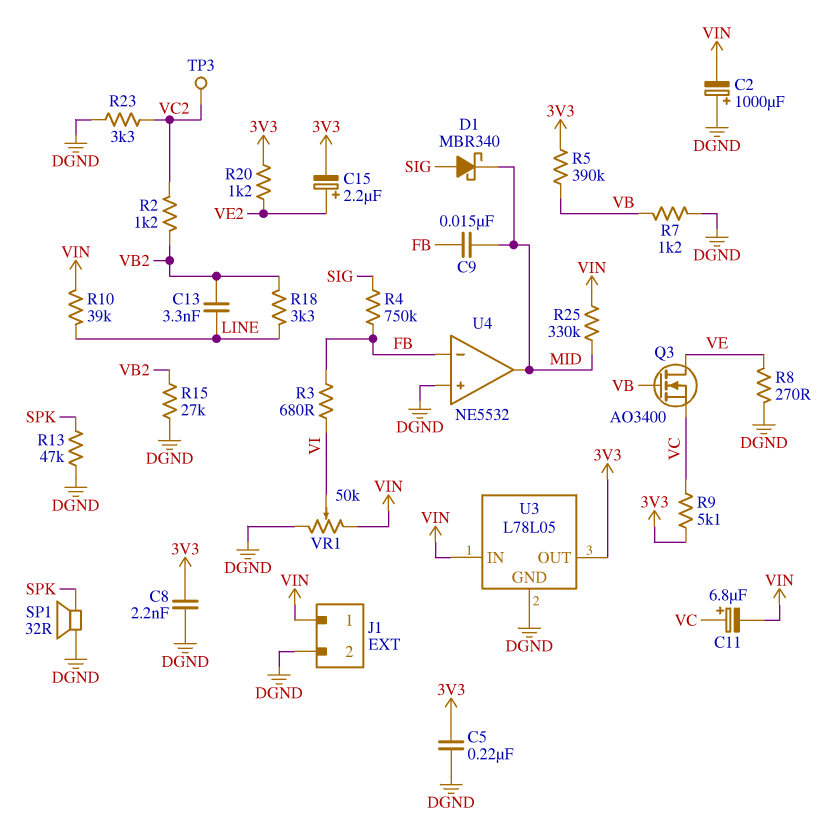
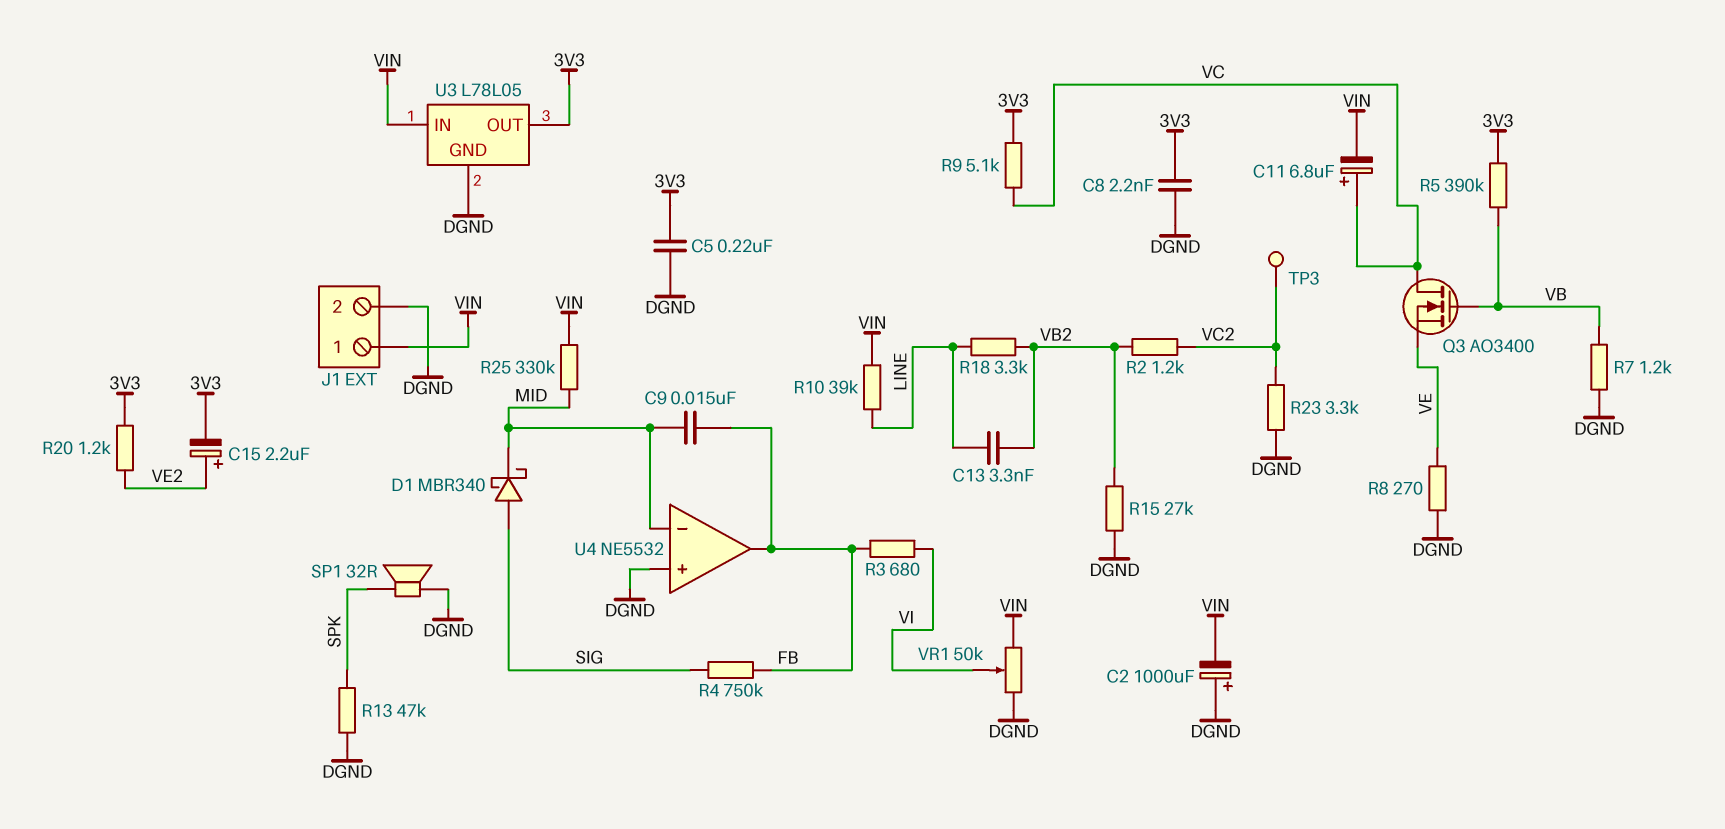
Q3: NMOS AO3400 (G VB, D VE, S VC) -> NMOS AO3400 (G VB, D VC, S VE)
U4 pin in-: FB -> MID
U4 pin out: MID -> FB

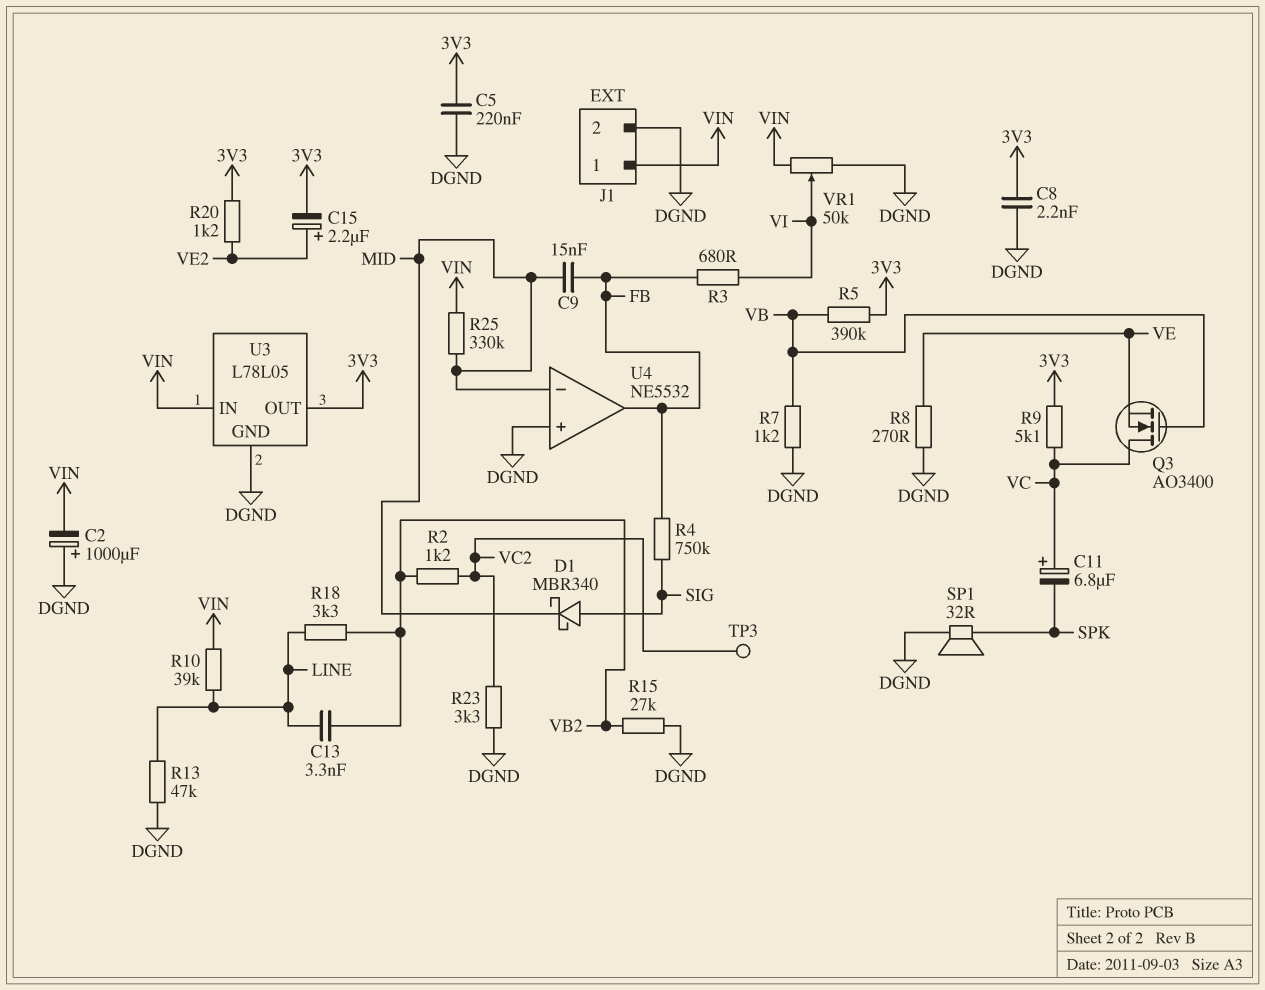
C11: 6.8uF (plus VC, minus VIN) -> 6.8uF (plus VC, minus SPK)
R13: 47k (DGND, SPK) -> 47k (DGND, LINE)

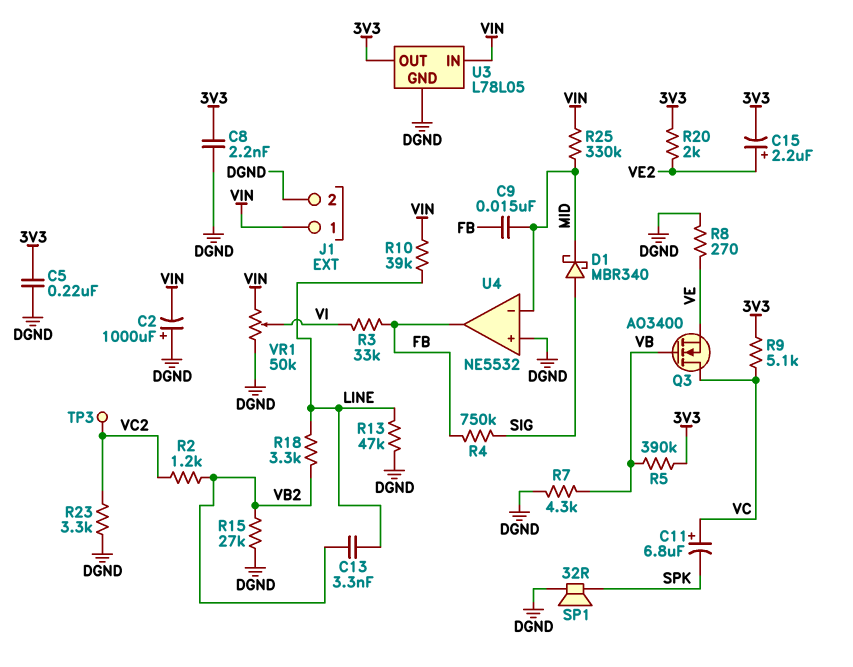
R3: 680 (FB, VI) -> 33k (FB, VI)
R7: 1.2k (DGND, VB) -> 4.3k (DGND, VB)
R20: 1.2k (3V3, VE2) -> 2k (3V3, VE2)

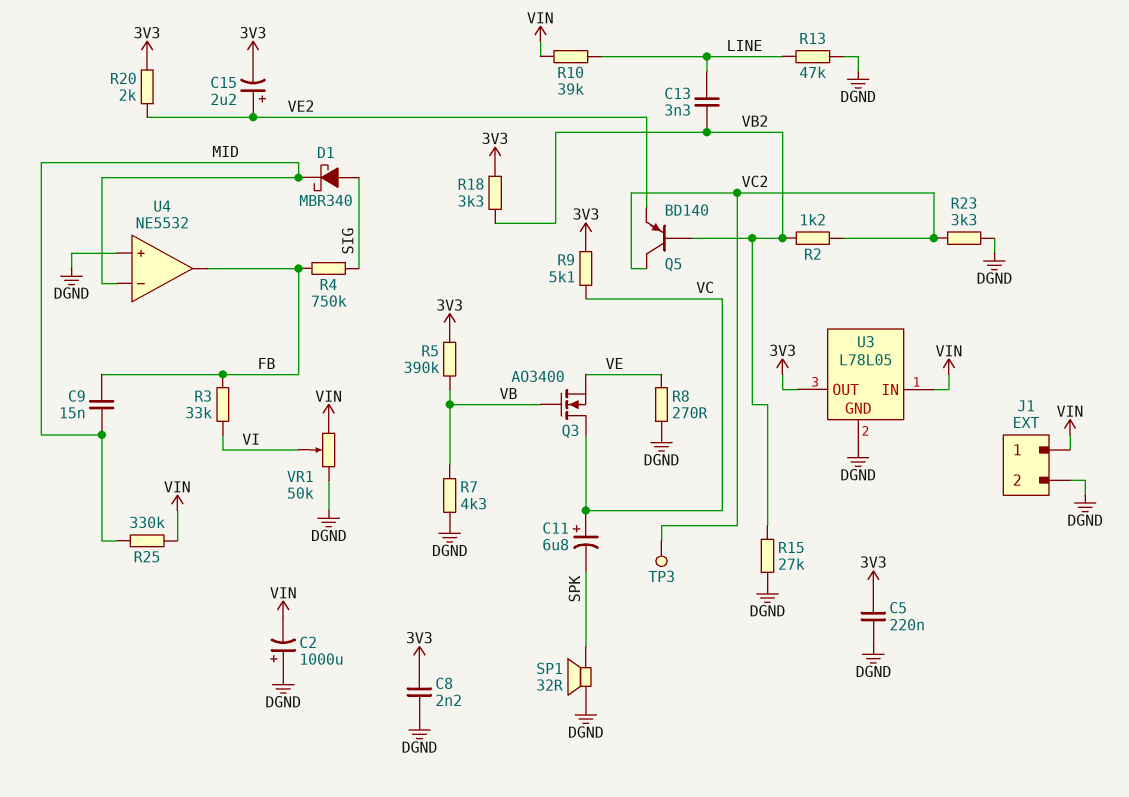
Q5: none -> PNP BD140 (B VB2, C VC2, E VE2)
R18: 3.3k (LINE, VB2) -> 3.3k (3V3, VB2)

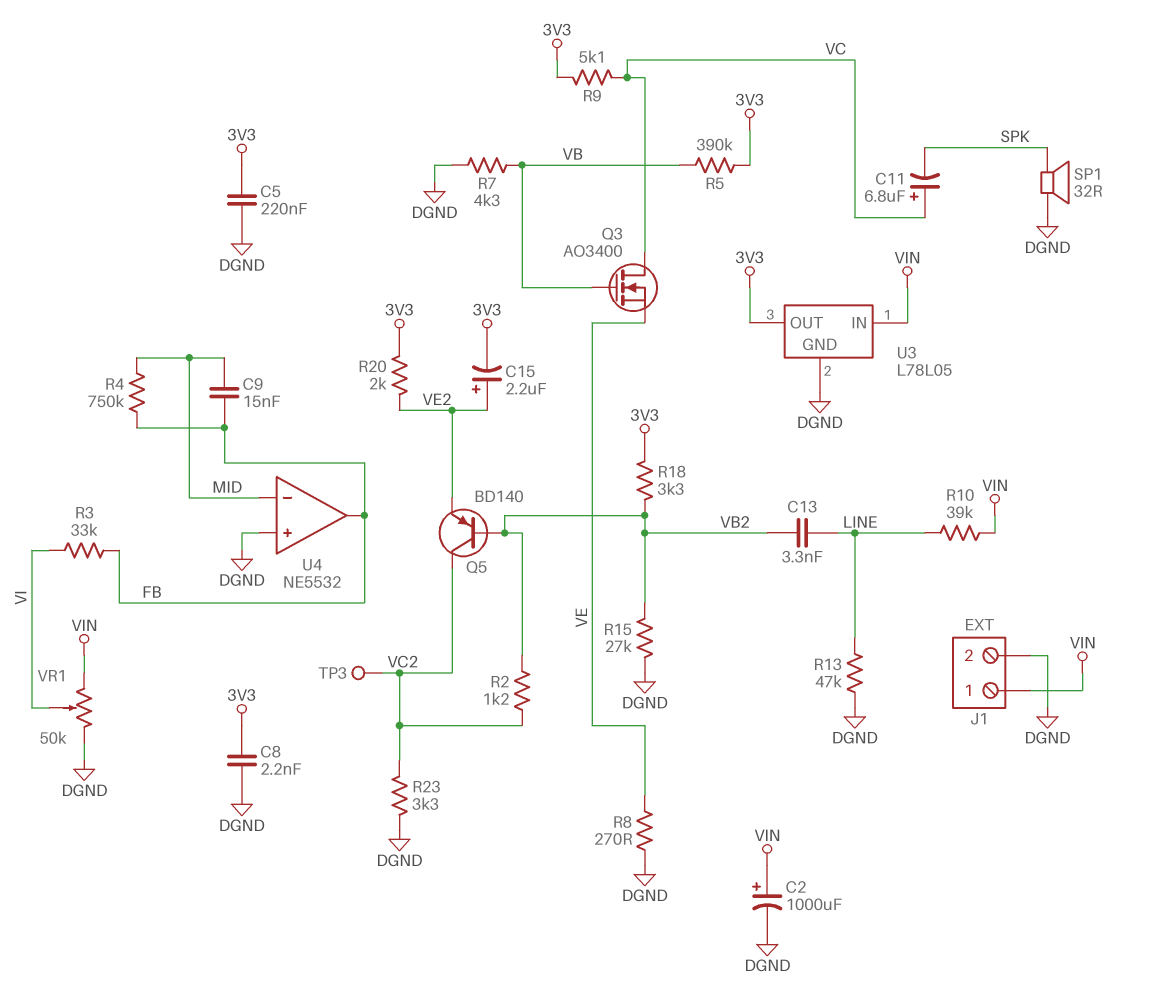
C2: 1000uF (plus DGND, minus VIN) -> 1000uF (plus VIN, minus DGND)
D1: schottky MBR340 (A SIG, K MID) -> none
R4: 750k (FB, SIG) -> 750k (FB, MID)
R25: 330k (MID, VIN) -> none

